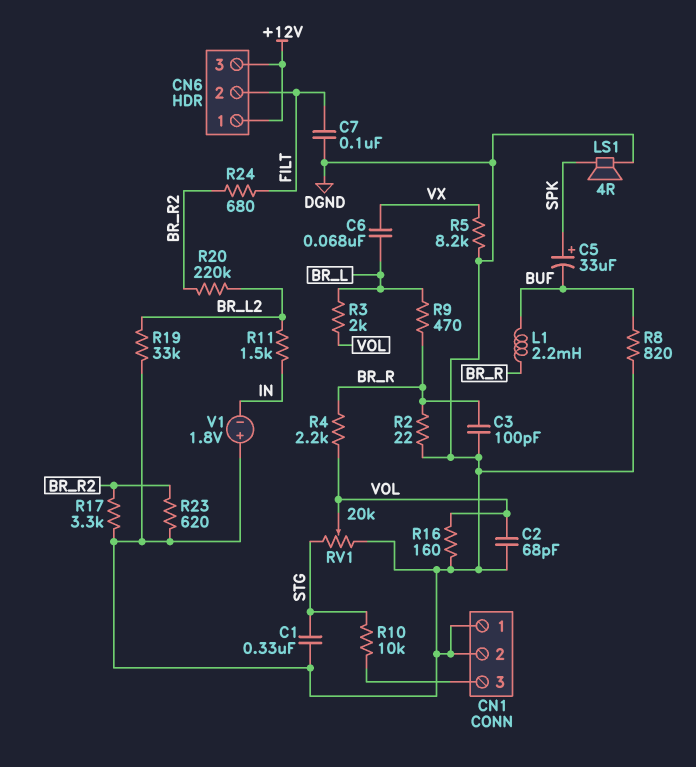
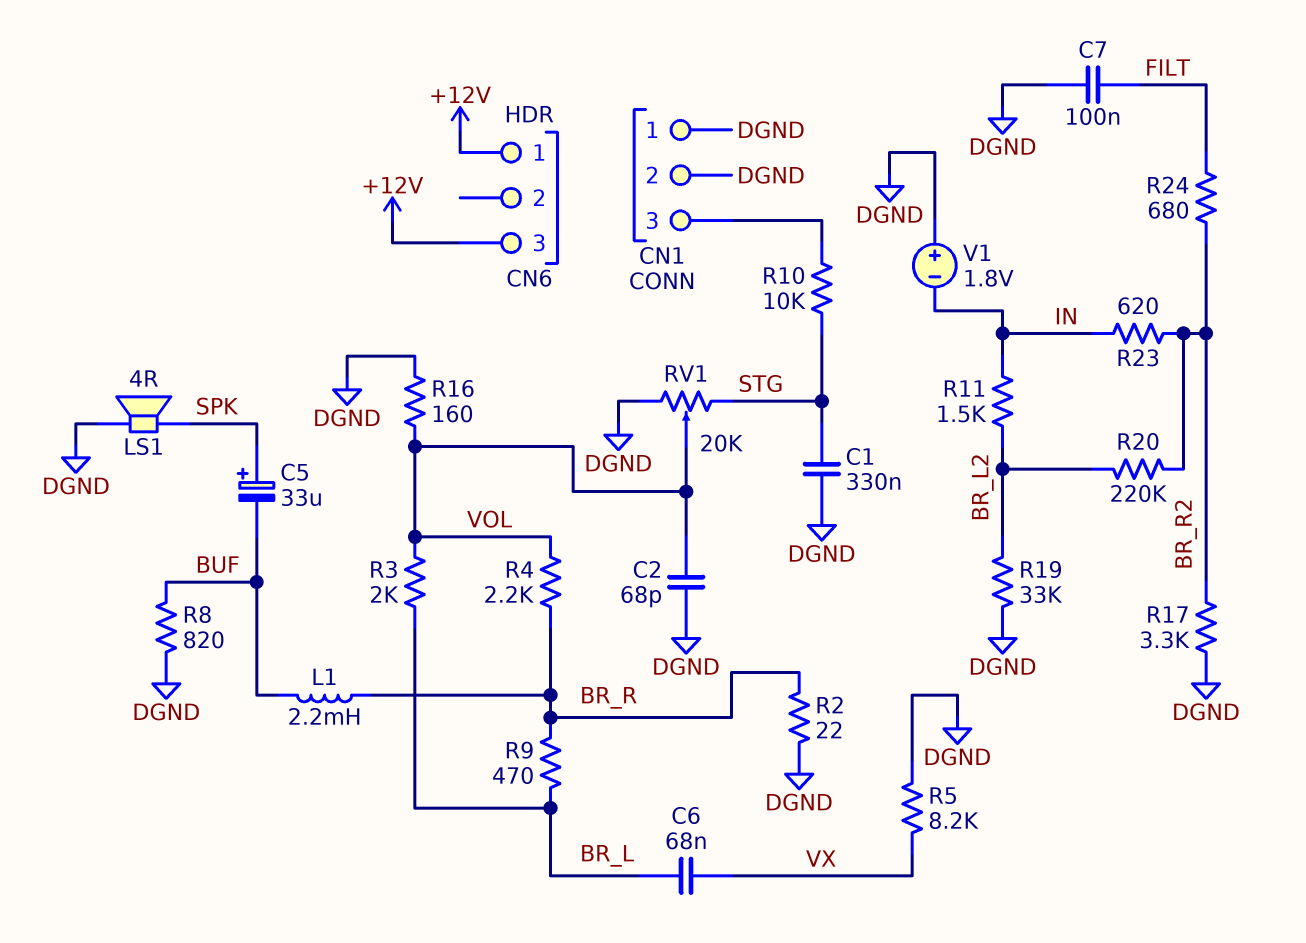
C3: 100pF (BR_R, DGND) -> none
CN6 pin 2: FILT -> none
R23: 620 (BR_R2, DGND) -> 620 (BR_R2, IN)

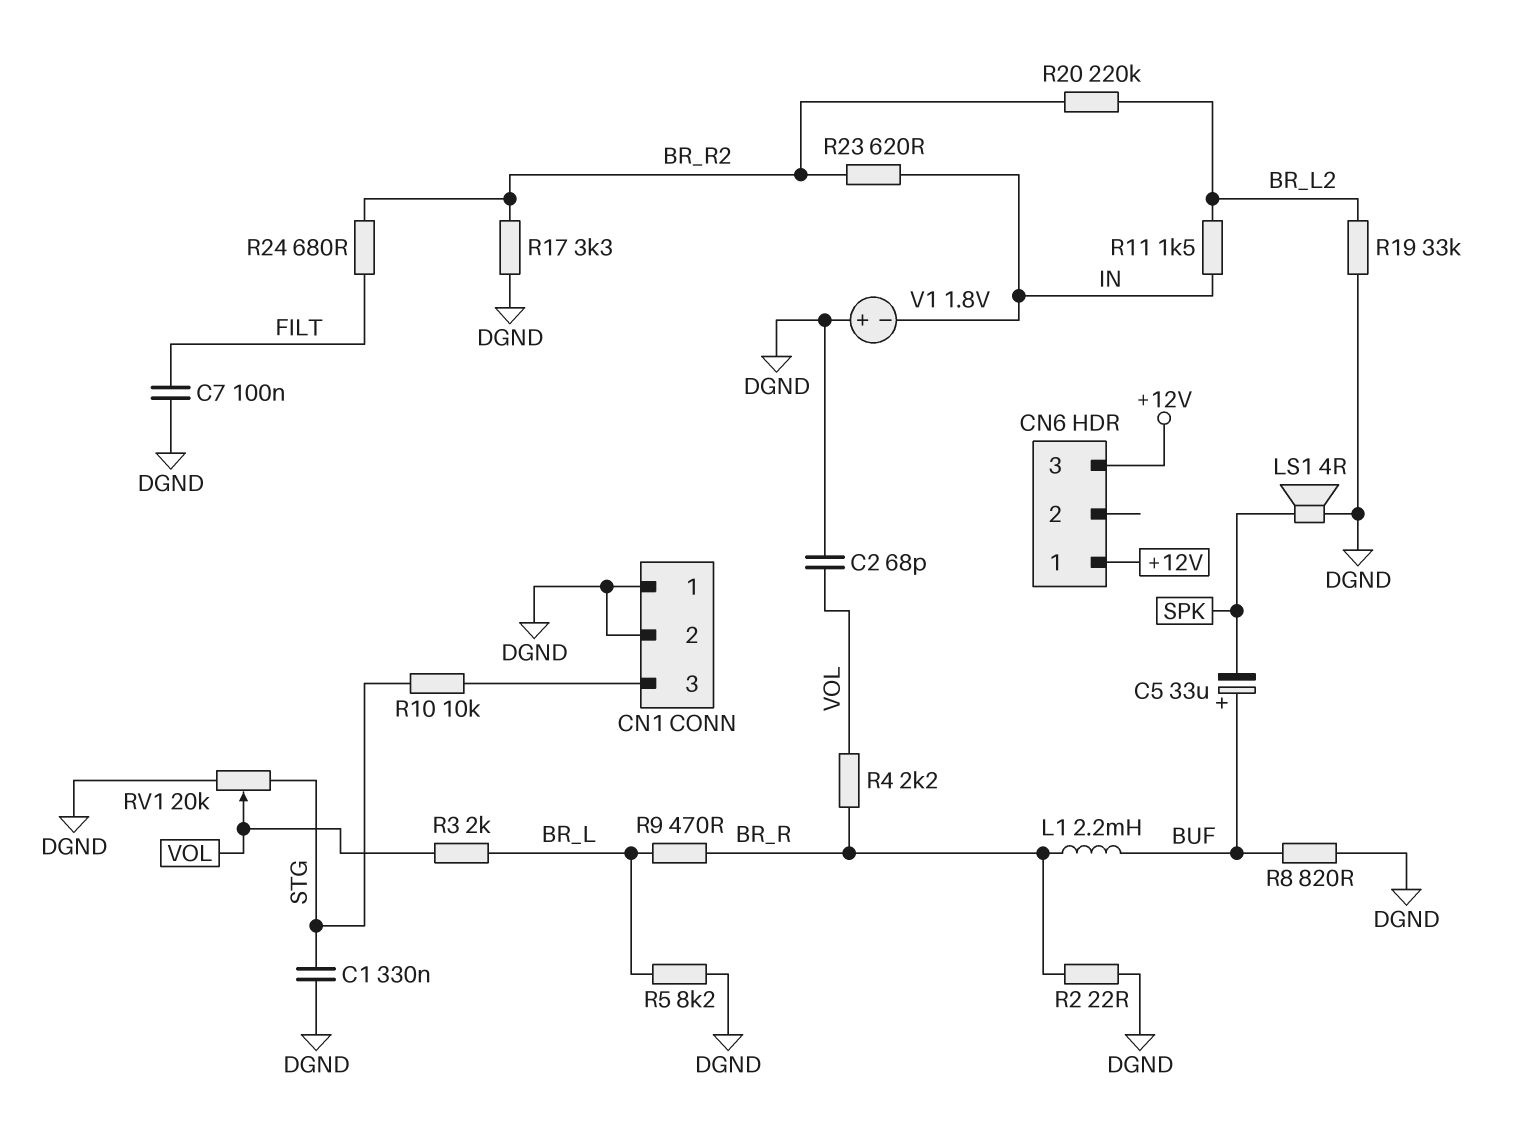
C5: 33uF (plus SPK, minus BUF) -> 33uF (plus BUF, minus SPK)
C6: 68nF (BR_L, VX) -> none
R5: 8.2k (DGND, VX) -> 8.2k (BR_L, DGND)
R16: 160 (DGND, VOL) -> none

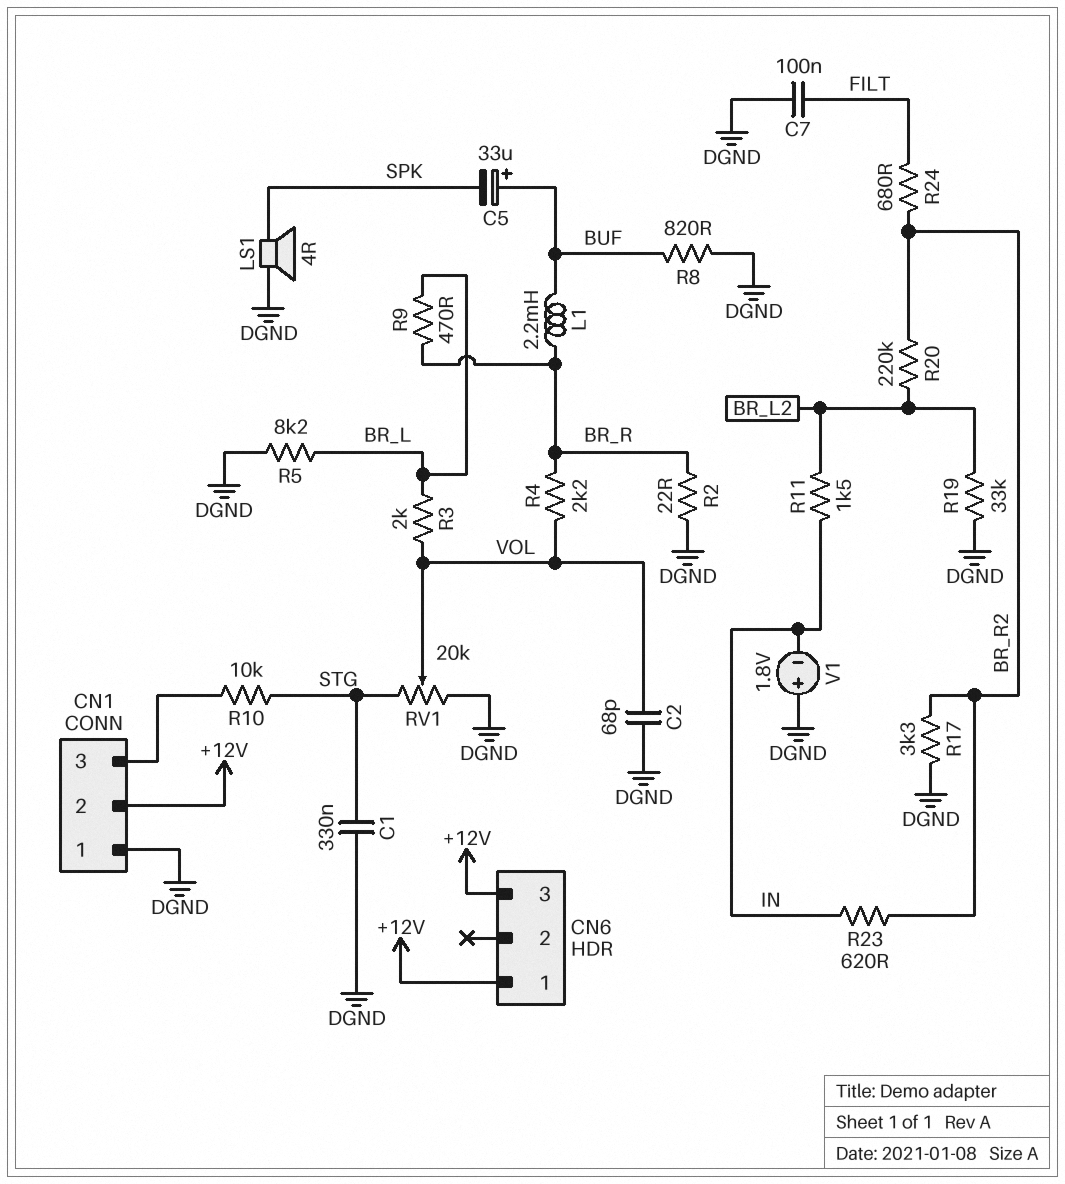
CN1 pin 2: DGND -> +12V

